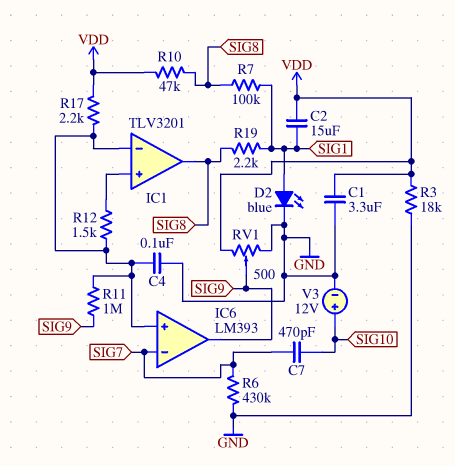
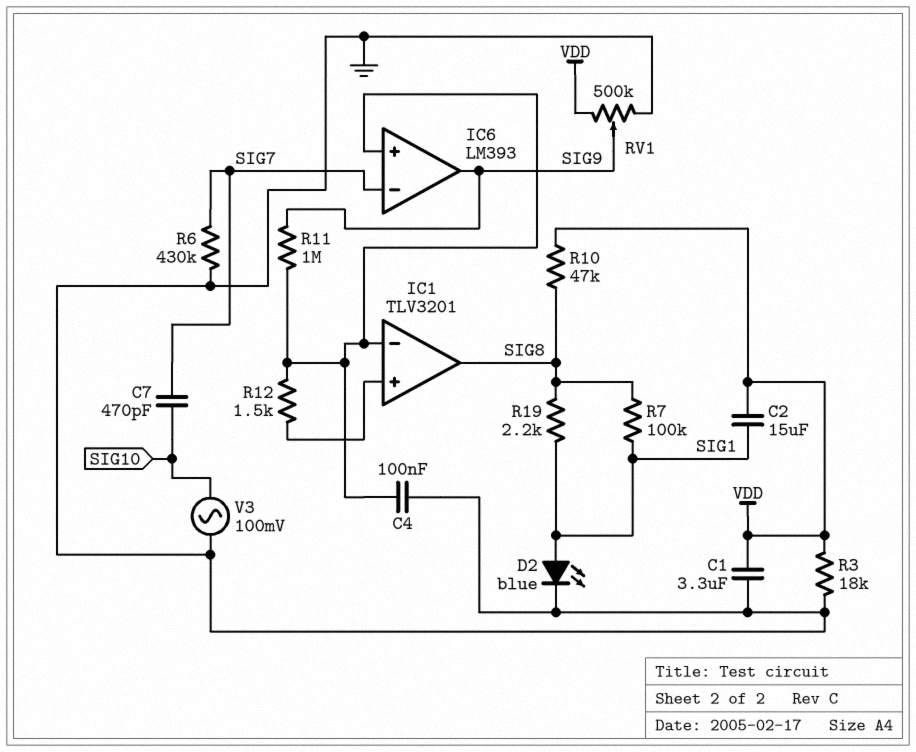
R17: 2.2k (IC1/in-, VDD) -> none
RV1: 500 (GND, VDD, wiper SIG9) -> 500k (GND, VDD, wiper SIG9)
V3: 12V (plus SIG10, minus GND) -> AC 100mV (GND, SIG10)

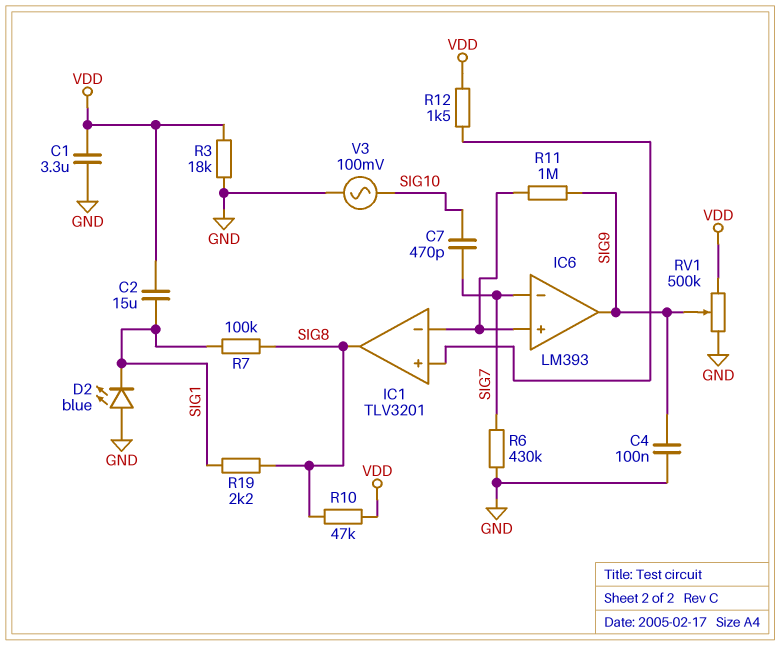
C4: 100nF (GND, IC1/in-) -> 100nF (GND, SIG9)
D2: LED blue (A SIG1, K GND) -> LED blue (A GND, K SIG1)
R12: 1.5k (IC1/in+, IC1/in-) -> 1.5k (IC1/in+, VDD)

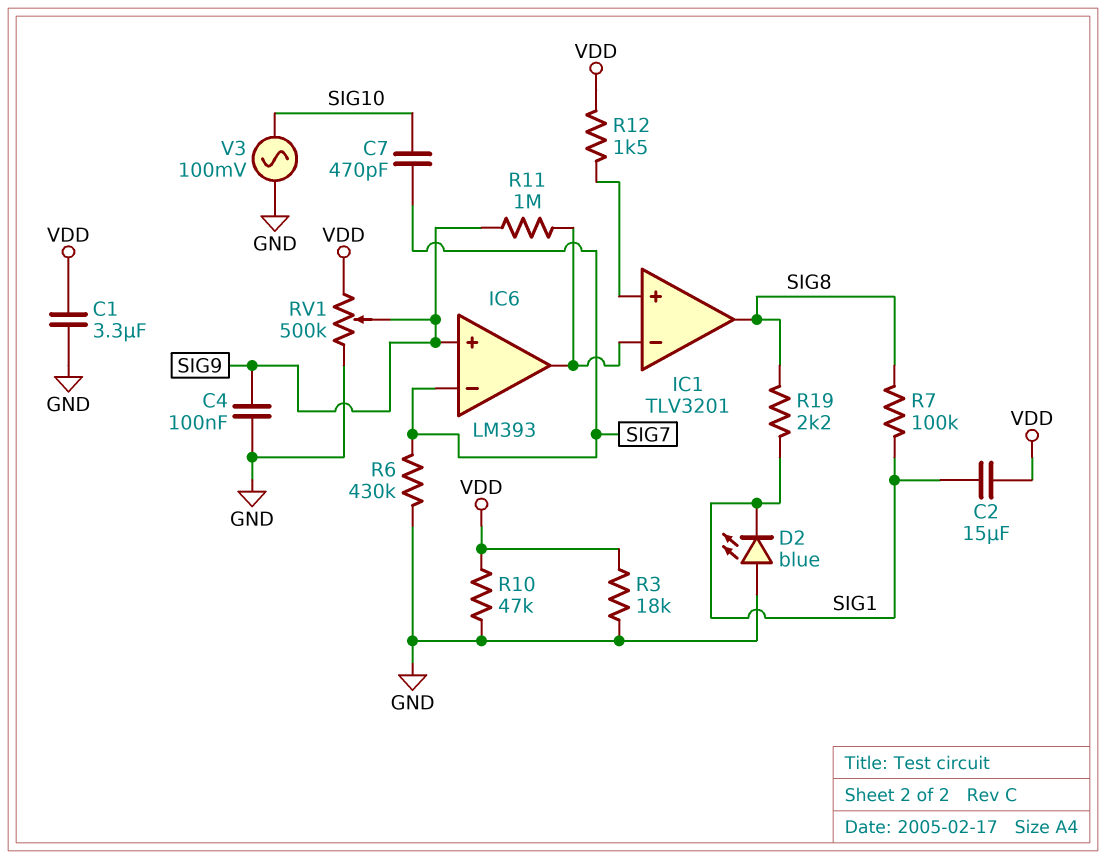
IC6 pin in+: IC1/in- -> SIG9
IC6 pin out: SIG9 -> IC1/in-
R10: 47k (SIG8, VDD) -> 47k (GND, VDD)

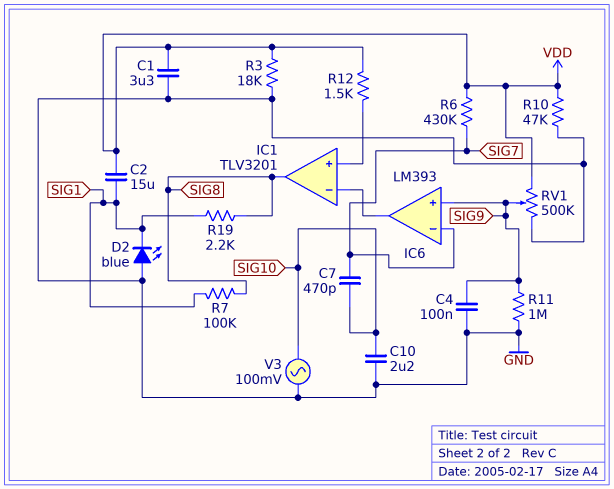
C10: none -> 2.2uF (GND, SIG10)
R6: 430k (GND, SIG7) -> 430k (SIG7, VDD)
R11: 1M (IC1/in-, SIG9) -> 1M (GND, SIG9)

